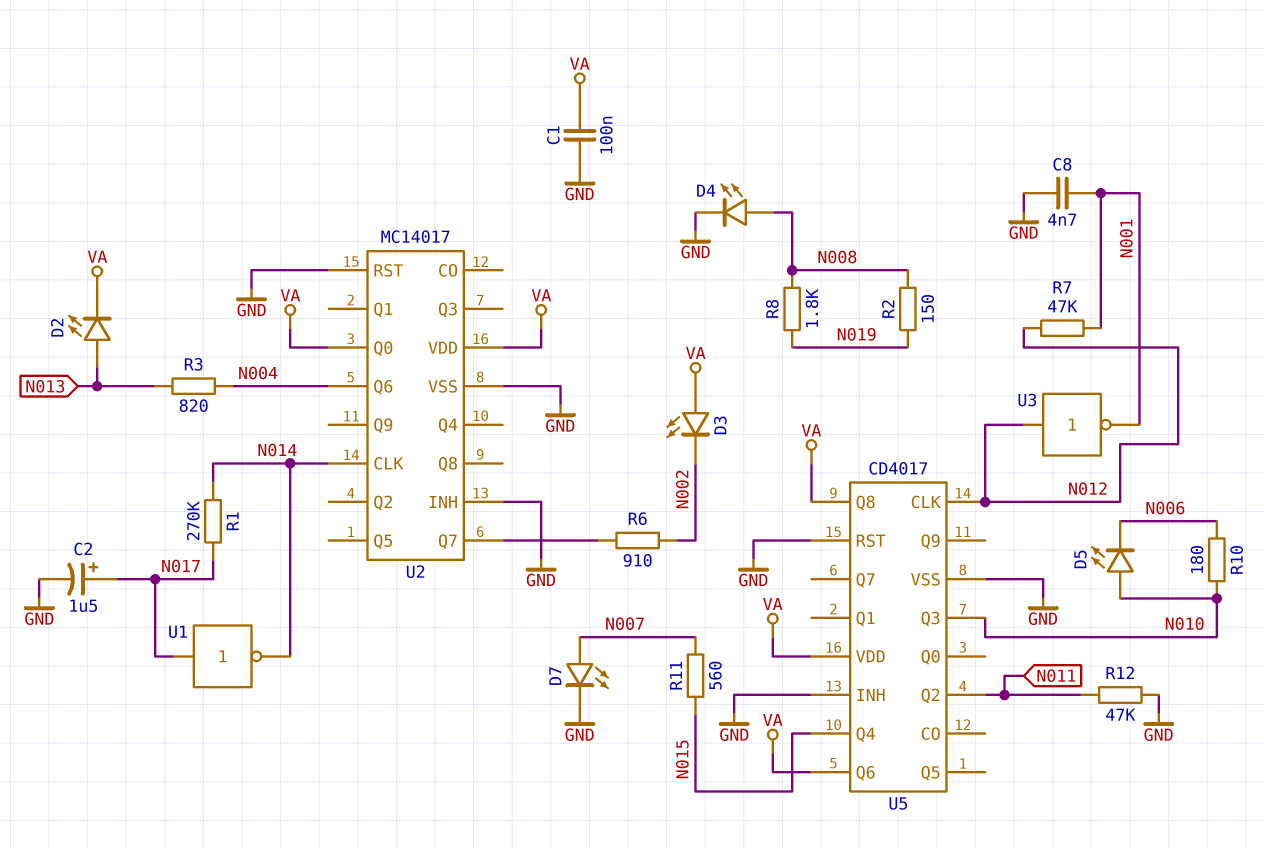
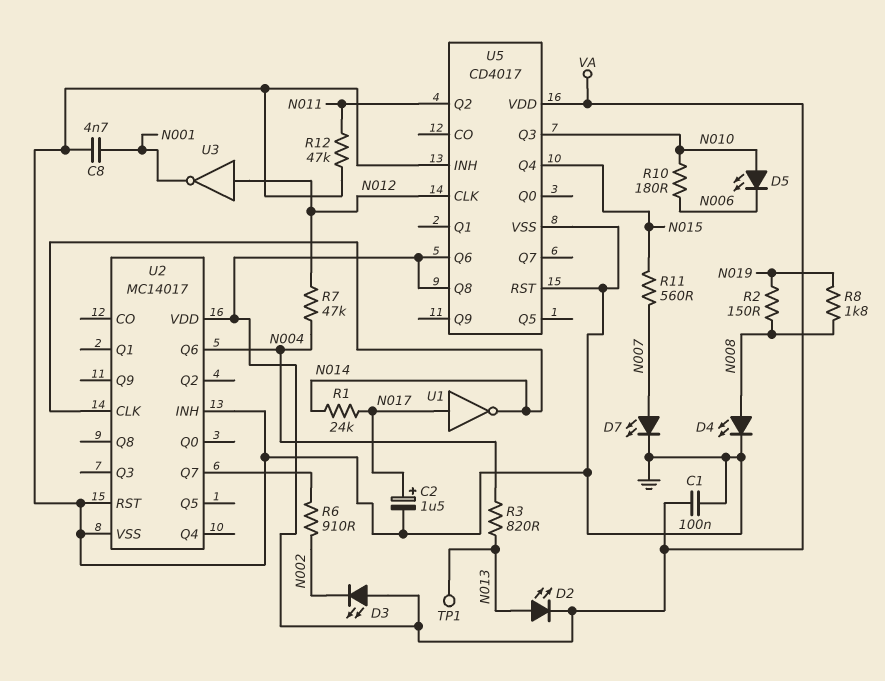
R1: 270k (N014, N017) -> 24k (N014, N017)
R7: 47k (N001, N012) -> 47k (N004, N012)
TP1: none -> test point (N013)
U2 pin Q0: VA -> none

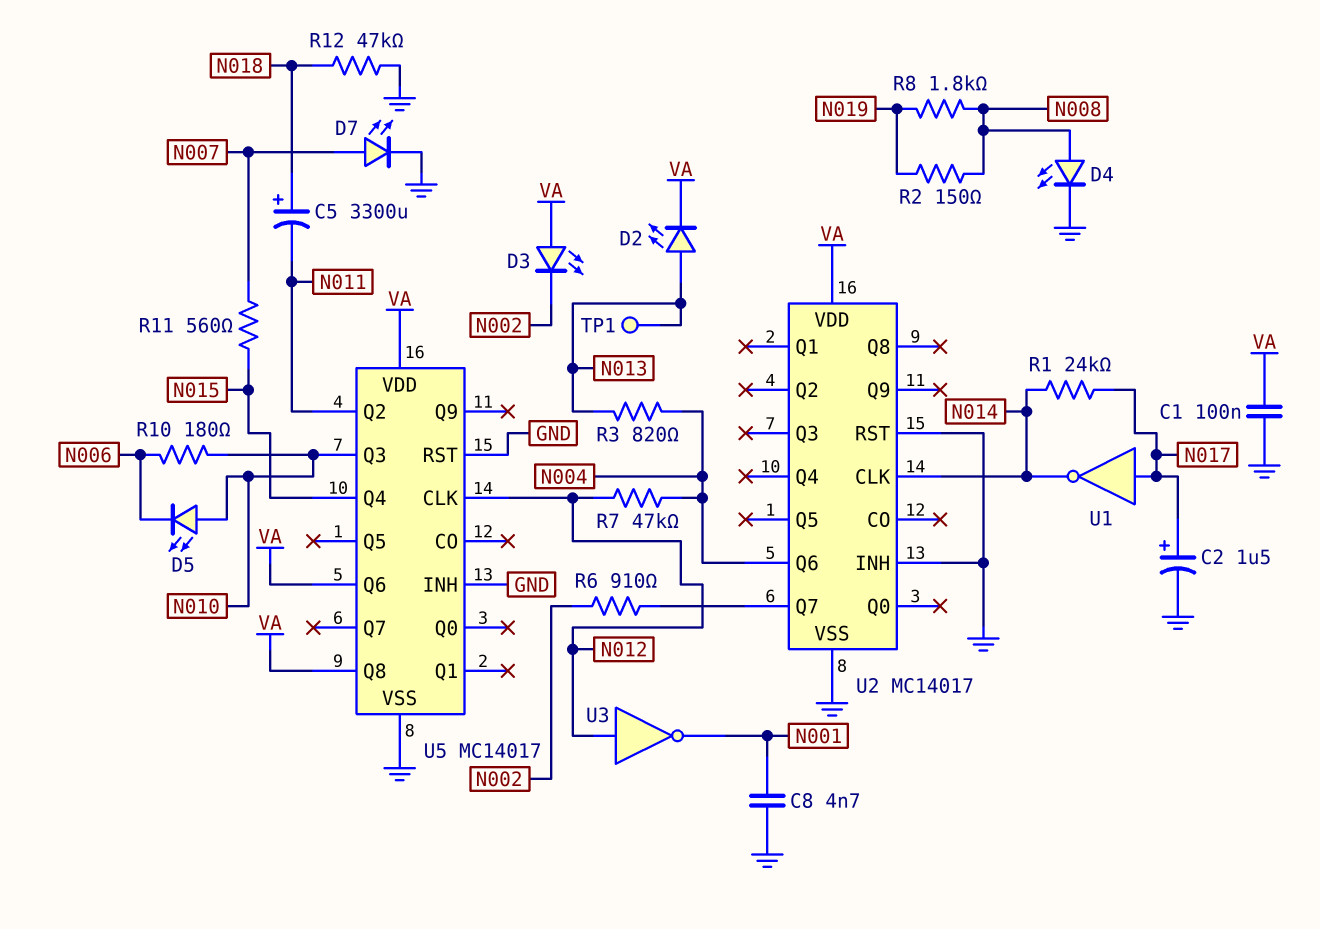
C5: none -> 3300uF (plus N018, minus N011)
R12: 47k (GND, N011) -> 47k (GND, N018)
U5: CD4017 -> MC14017

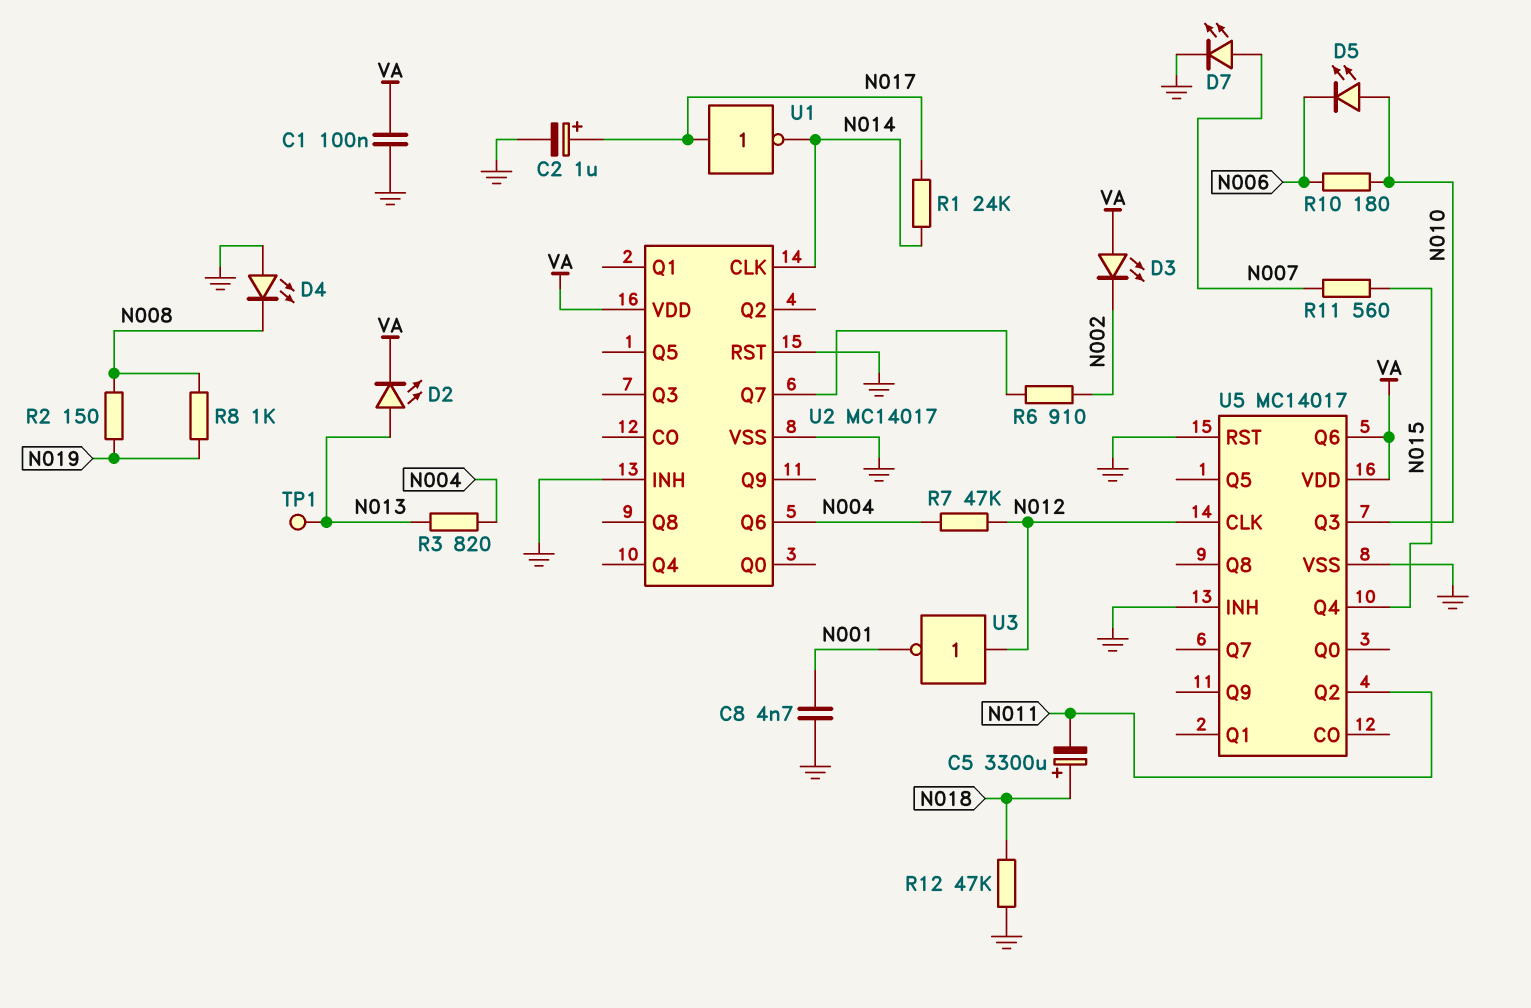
C2: 1.5uF (plus N017, minus GND) -> 1uF (plus N017, minus GND)
D4: LED (A N008, K GND) -> LED (A GND, K N008)
R8: 1.8k (N008, N019) -> 1k (N008, N019)
U5 pin Q8: VA -> none

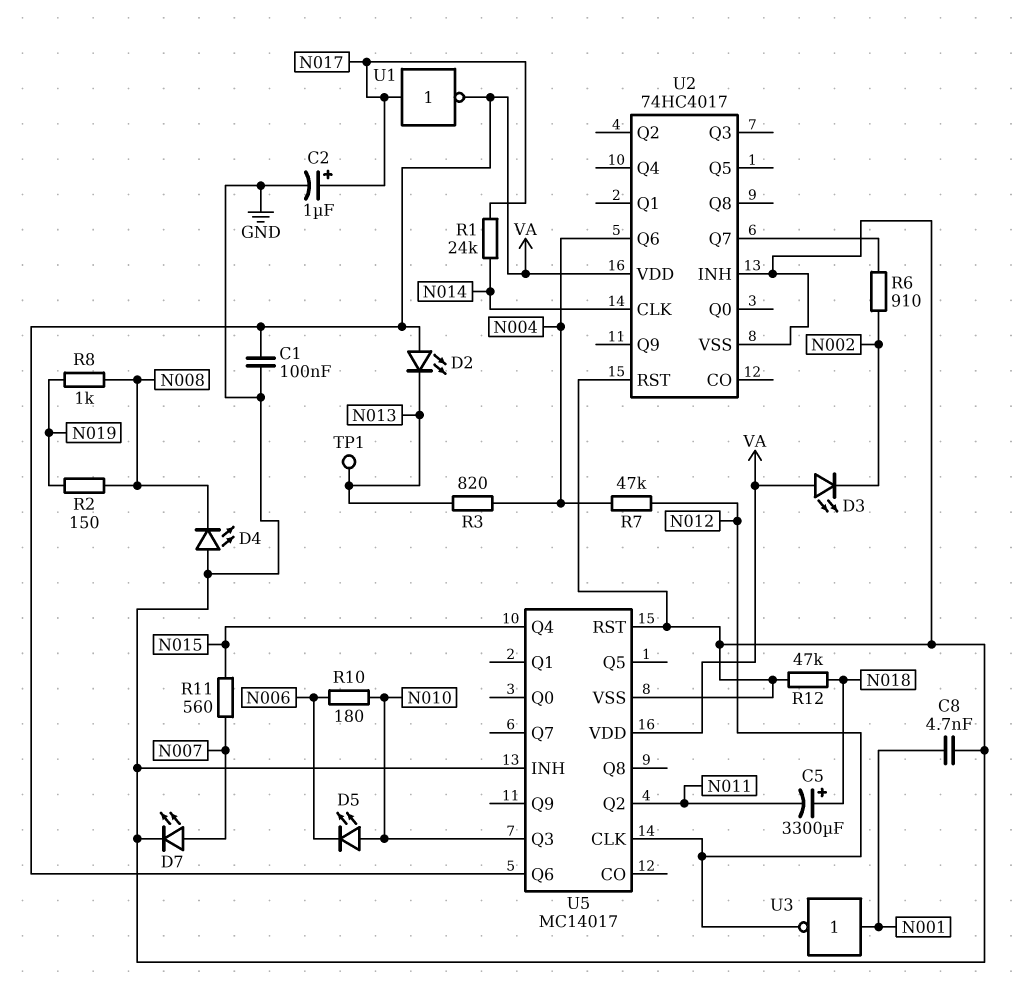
D2: LED (A N013, K VA) -> LED (A VA, K N013)
U1: NOT (in N017, out N014) -> NOT (in N017, out VA)
U2: MC14017 -> 74HC4017
U3: NOT (in N012, out N001) -> NOT (in N001, out N012)

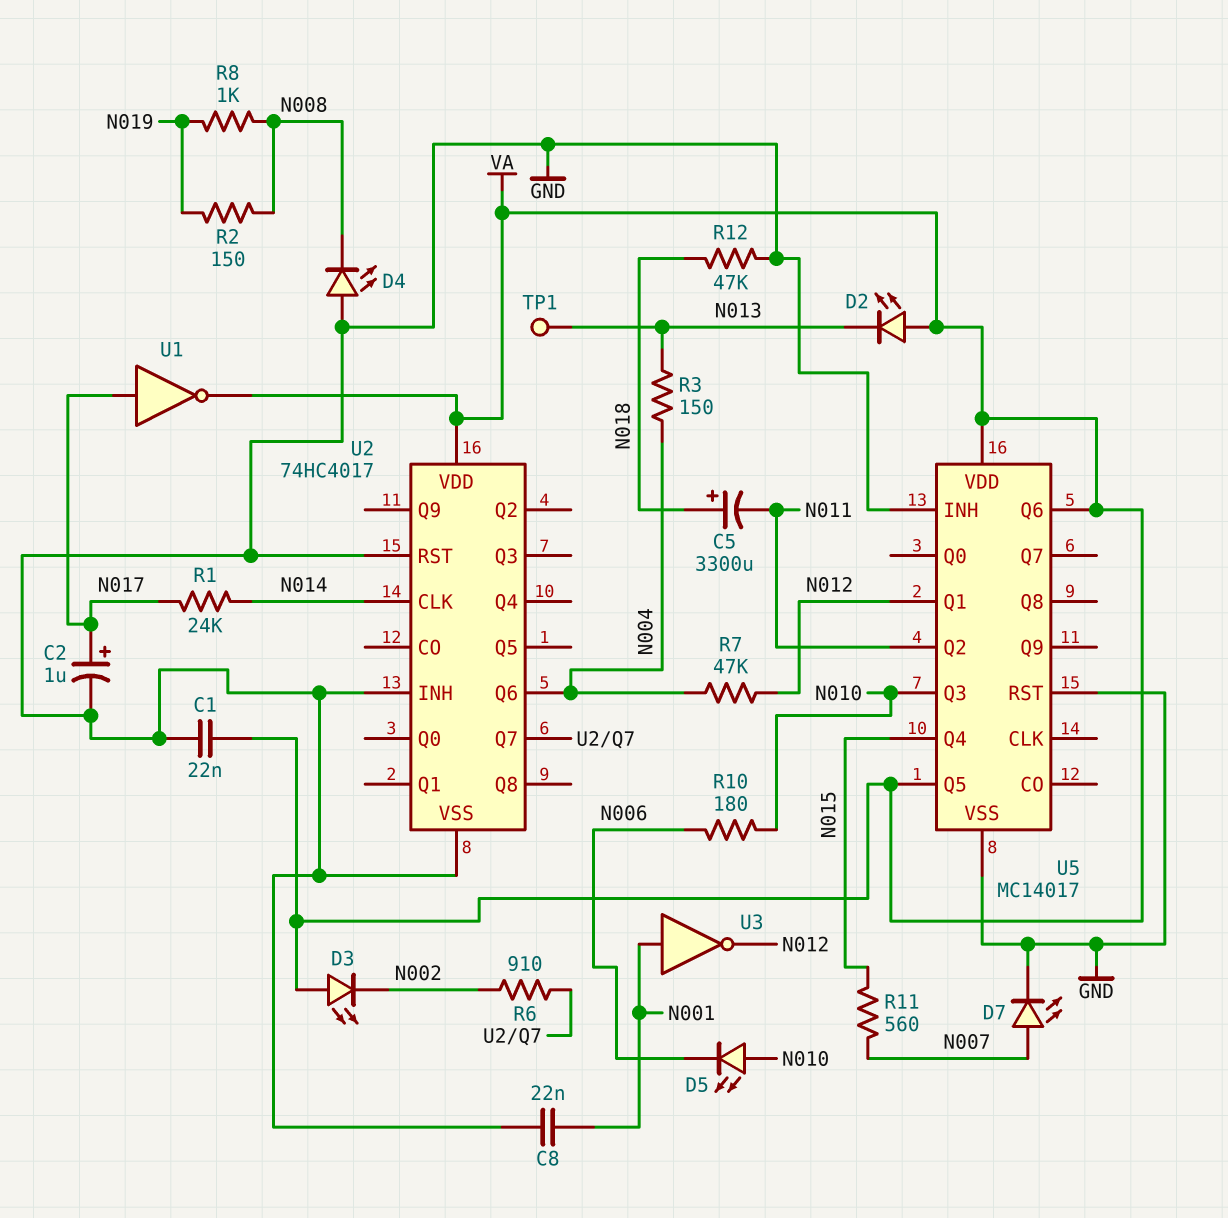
C1: 100nF (GND, VA) -> 22nF (GND, VA)
C8: 4.7nF (GND, N001) -> 22nF (GND, N001)
R3: 820 (N004, N013) -> 150 (N004, N013)
U5 pin CLK: N012 -> none
U5 pin Q1: none -> N012
U5 pin Q5: none -> VA

